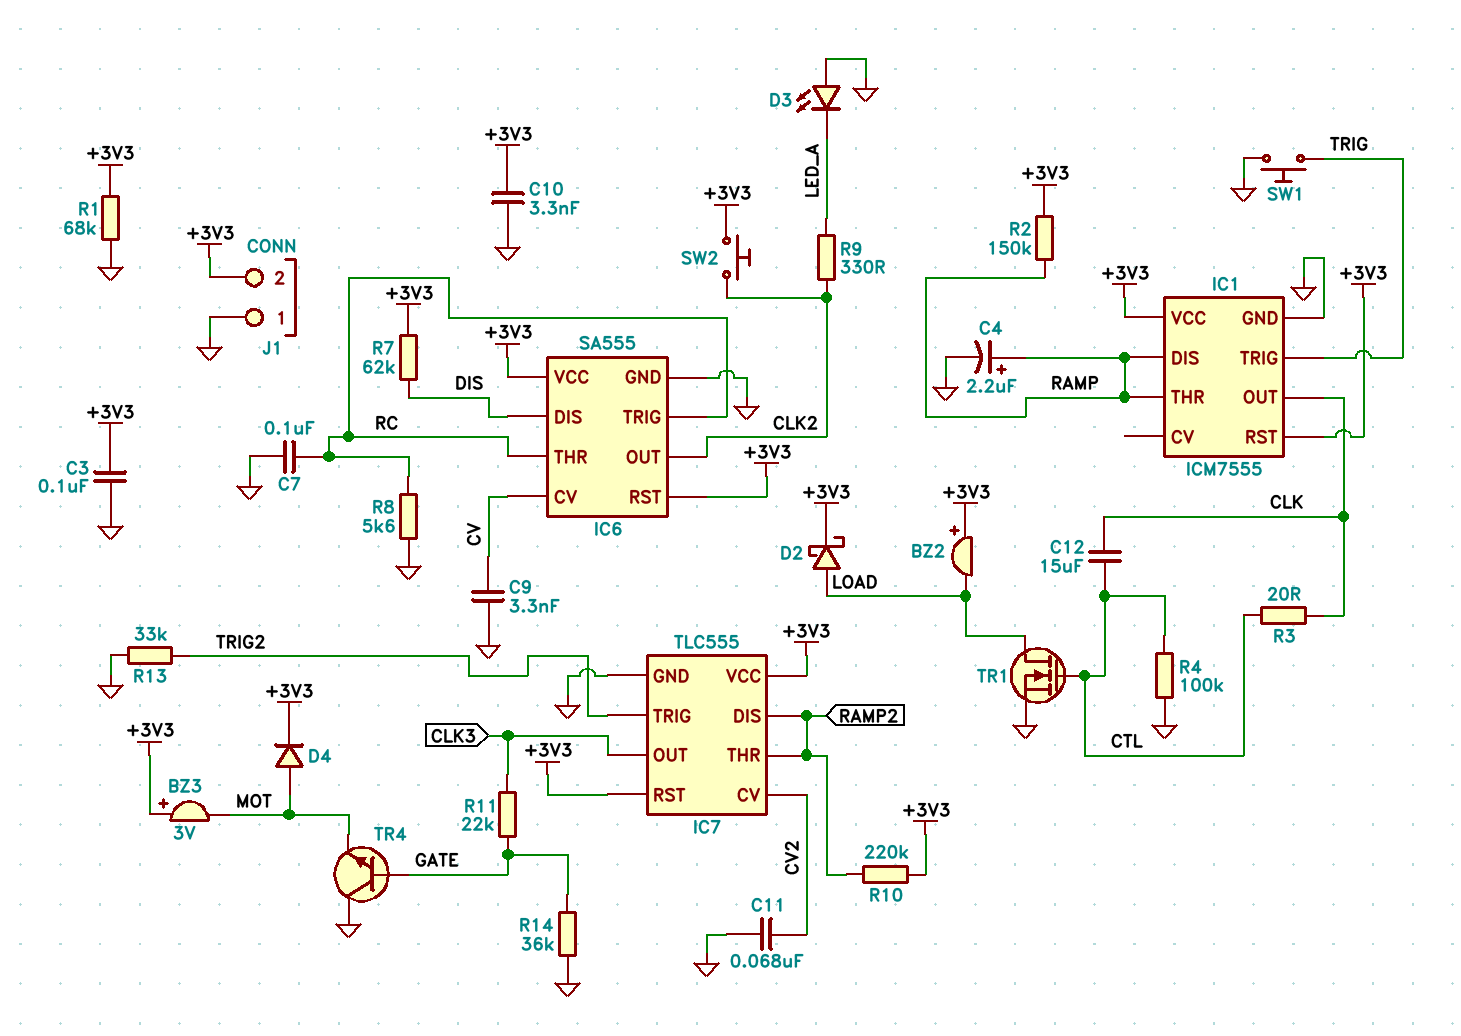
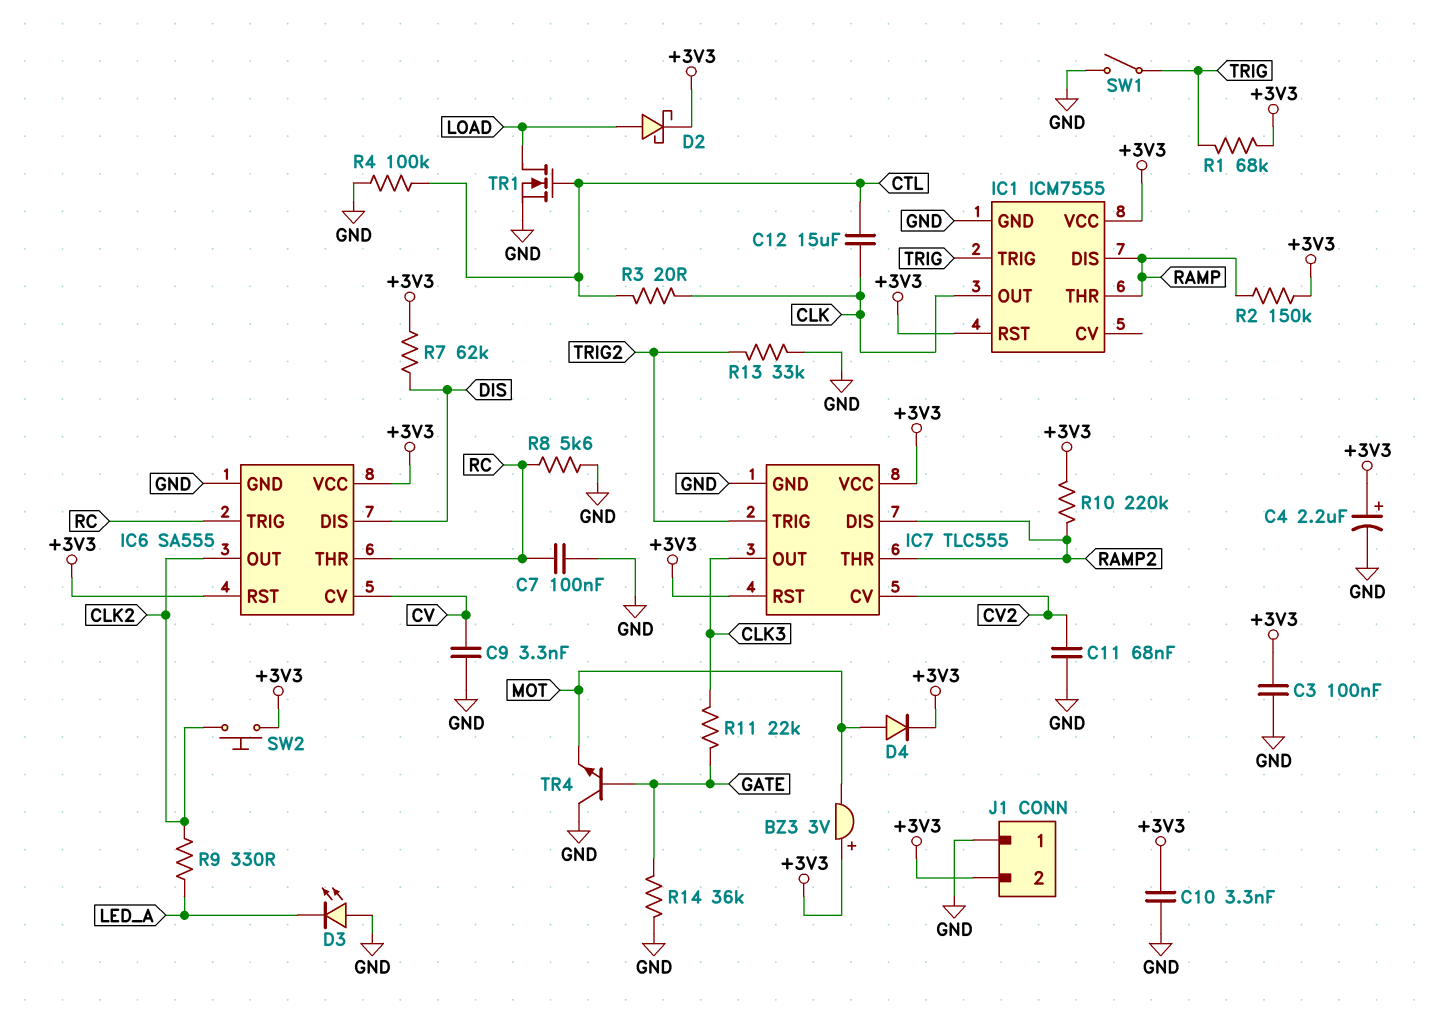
BZ2: buzzer (plus +3V3, minus LOAD) -> none
C4: 2.2uF (plus RAMP, minus GND) -> 2.2uF (plus +3V3, minus GND)
R1: 68k (+3V3, GND) -> 68k (+3V3, TRIG)
SW1: button (GND, TRIG) -> switch (GND, TRIG)

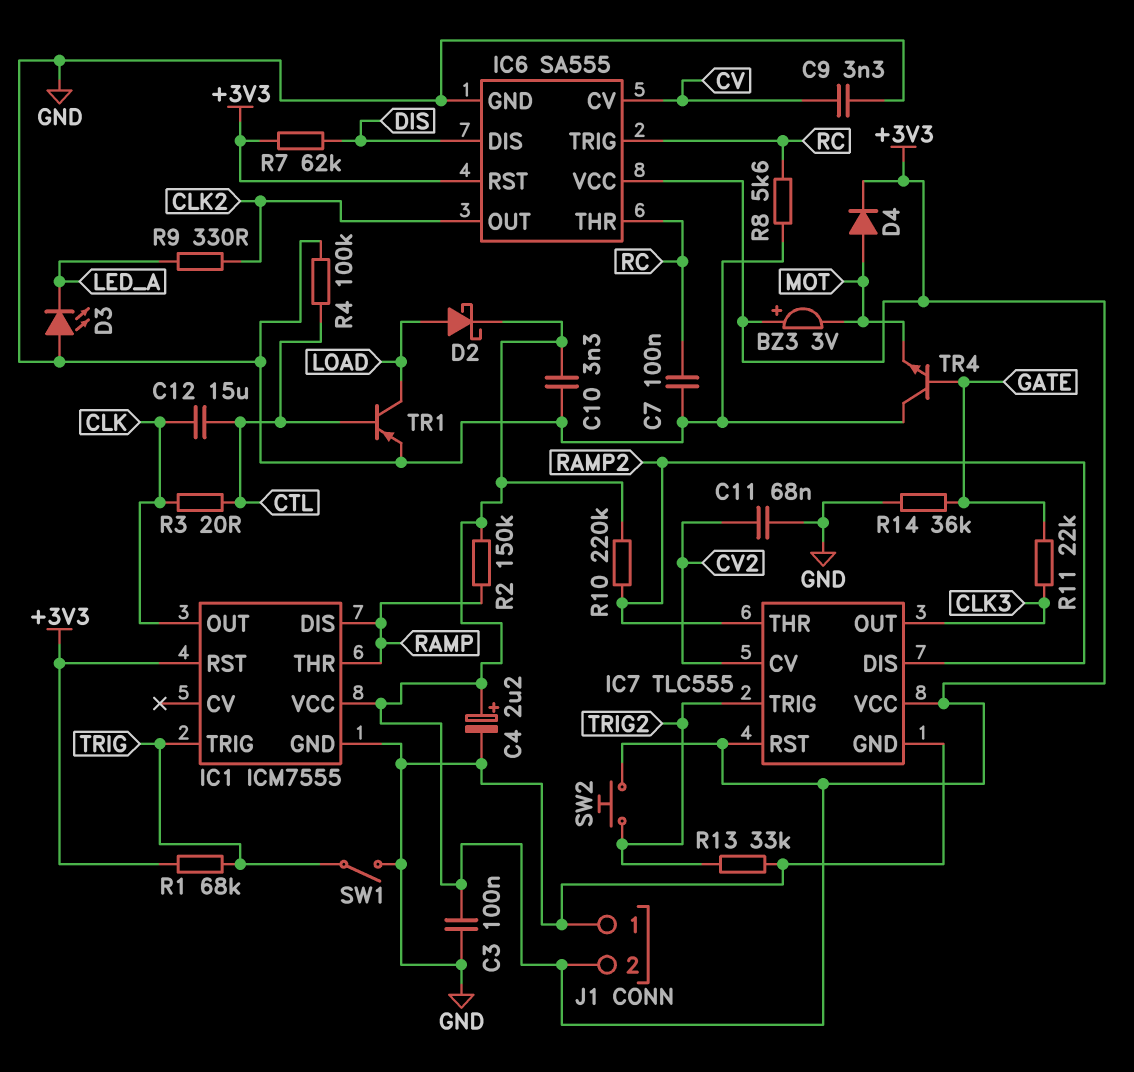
SW2: button (+3V3, CLK2) -> button (+3V3, TRIG2)
TR1: NMOS (G CTL, D LOAD, S GND) -> PNP (B CTL, C LOAD, E GND)

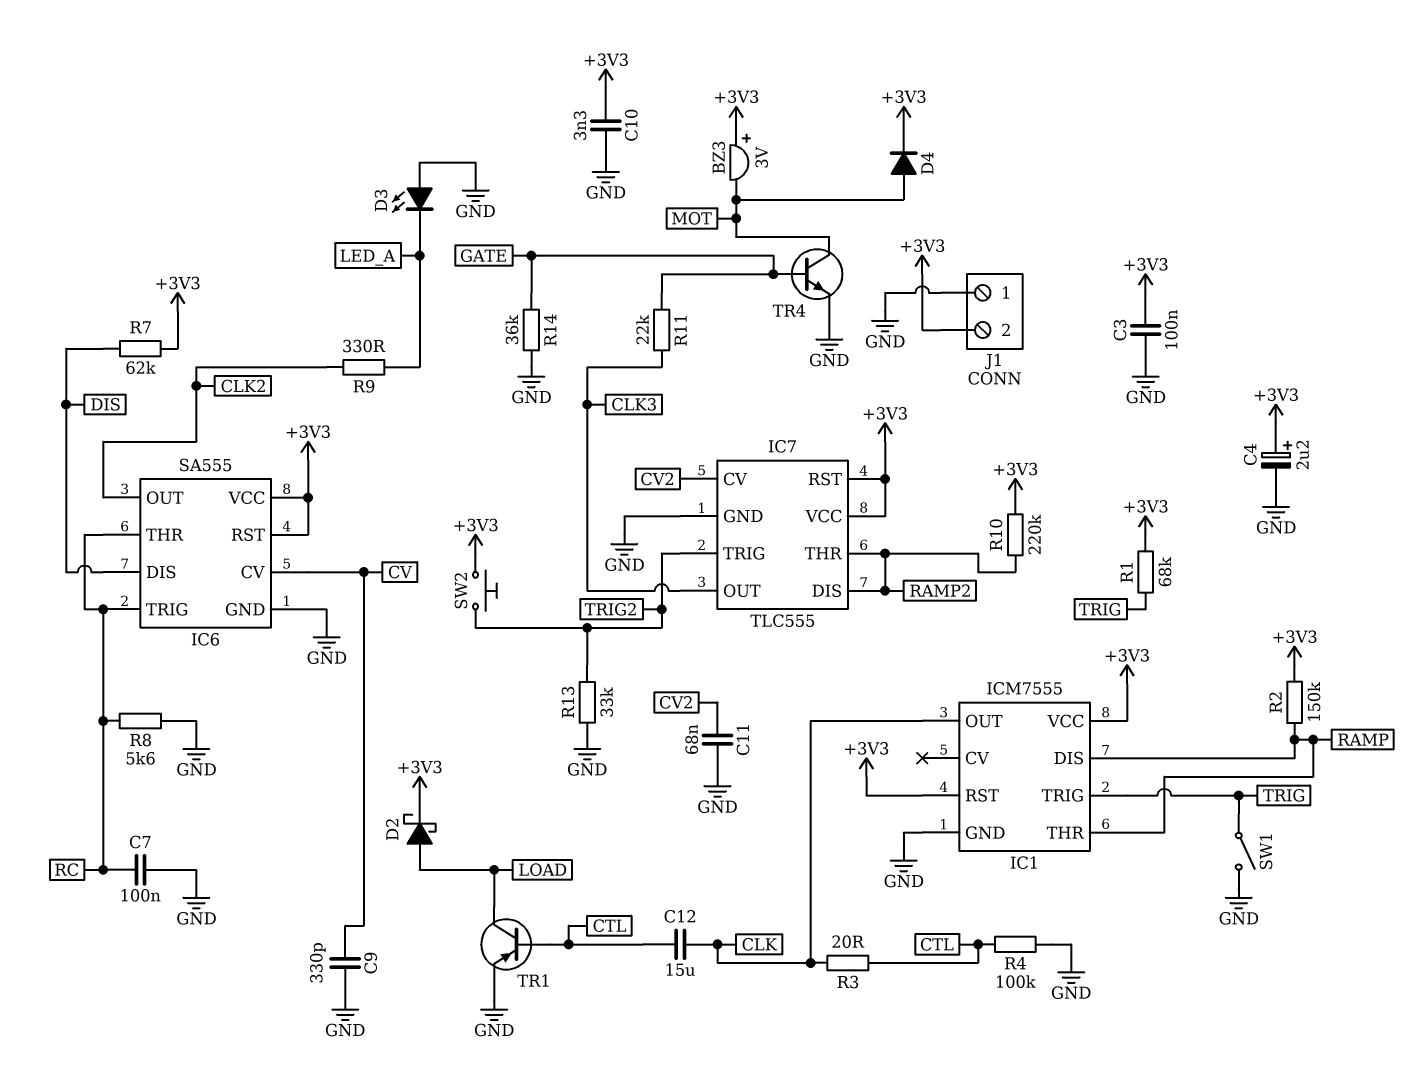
C9: 3.3nF (CV, GND) -> 330pF (CV, GND)
TR4: NPN (B GATE, C GND, E MOT) -> NPN (B GATE, C MOT, E GND)

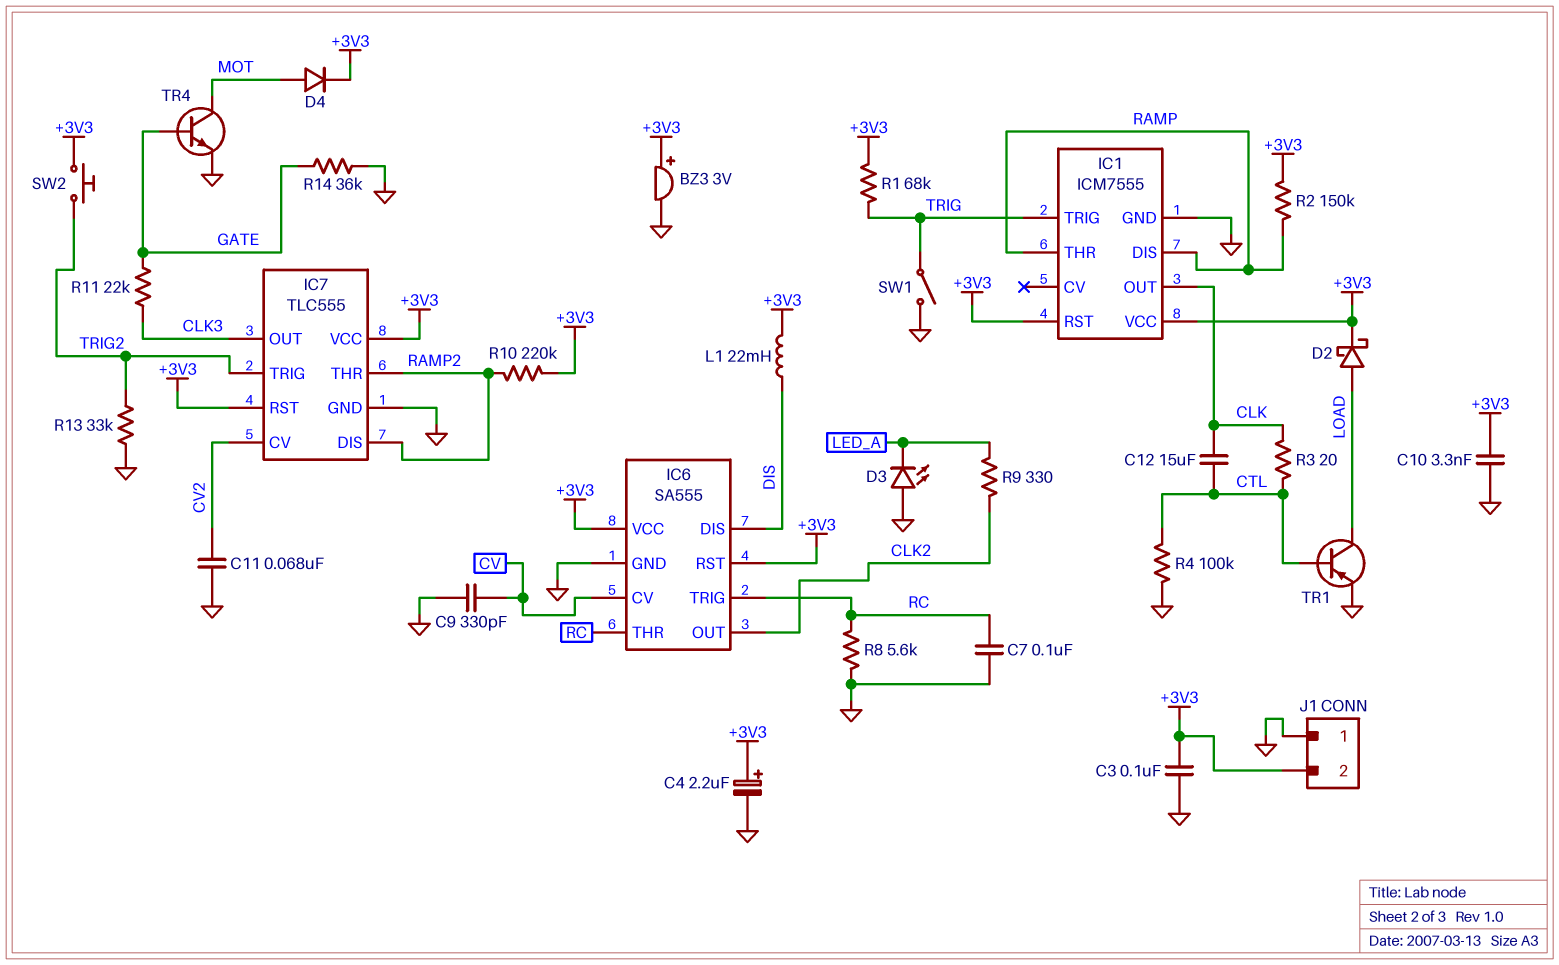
BZ3: buzzer 3V (plus +3V3, minus MOT) -> buzzer 3V (plus +3V3, minus GND)
L1: none -> 22mH (+3V3, DIS)
R7: 62k (+3V3, DIS) -> none

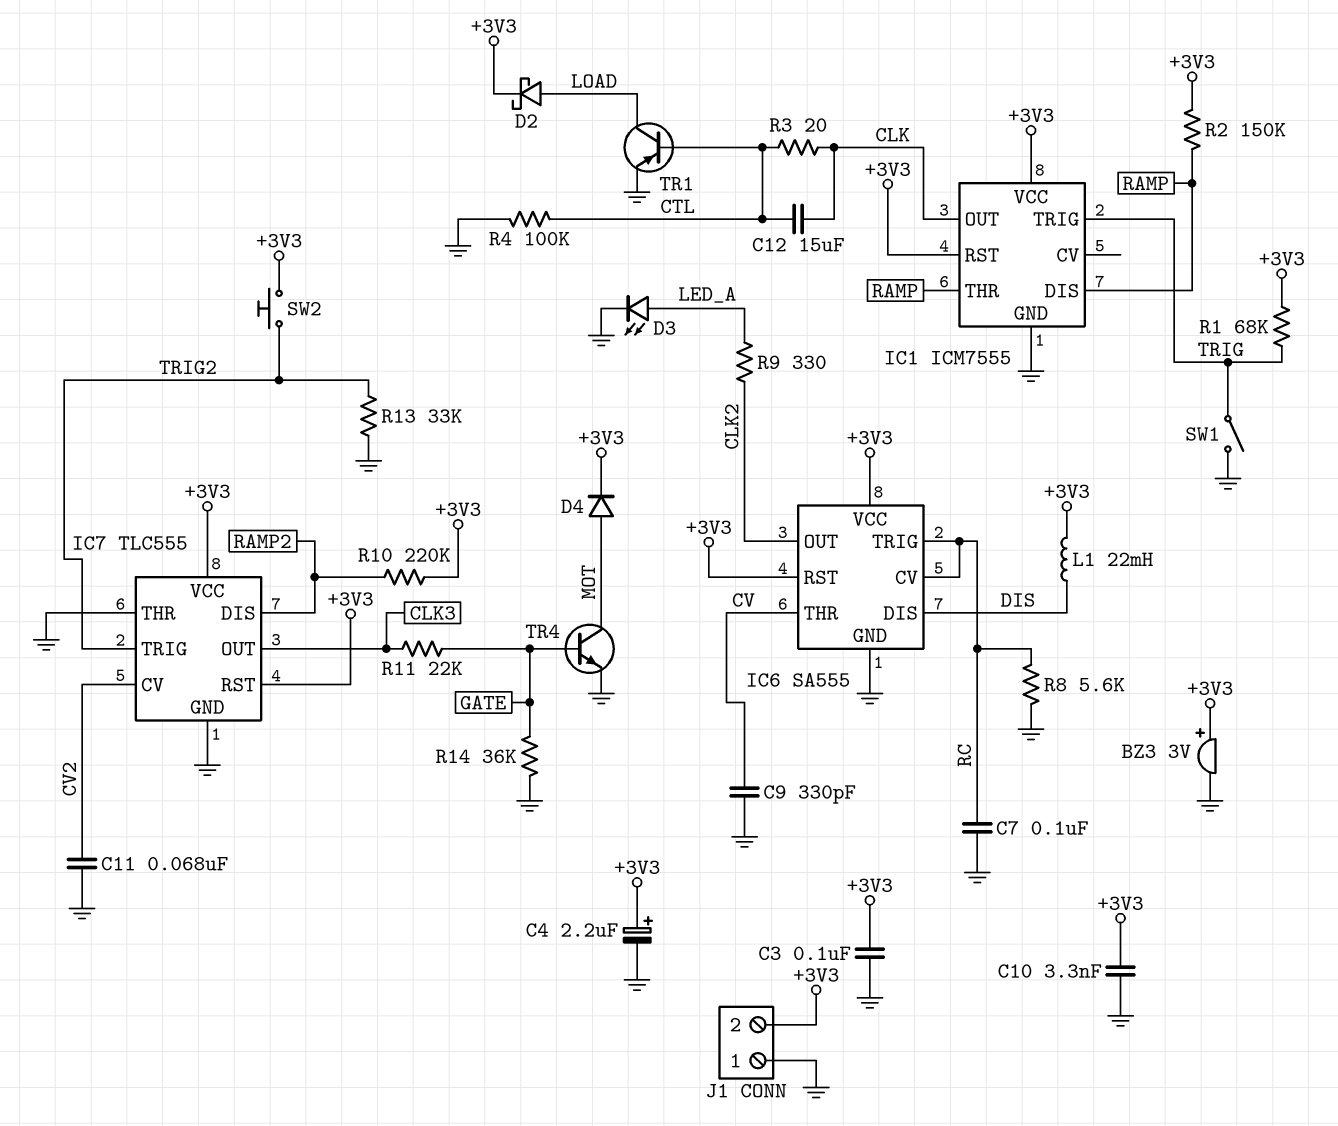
D3: LED (A GND, K LED_A) -> LED (A LED_A, K GND)
IC6 pin CV: CV -> RC
IC6 pin THR: RC -> CV
IC7 pin THR: RAMP2 -> GND

